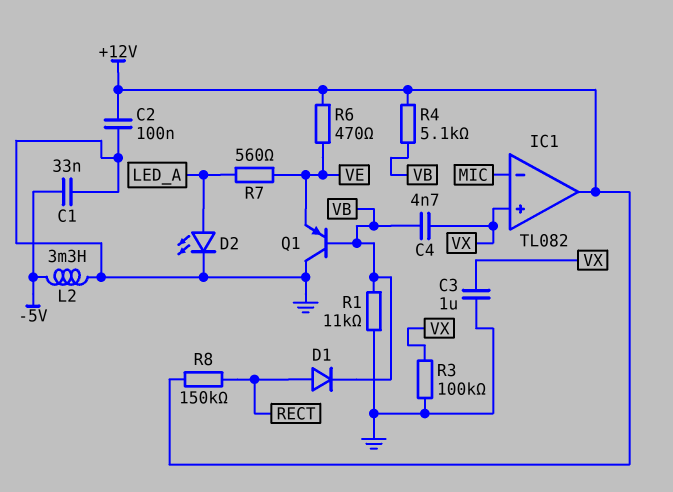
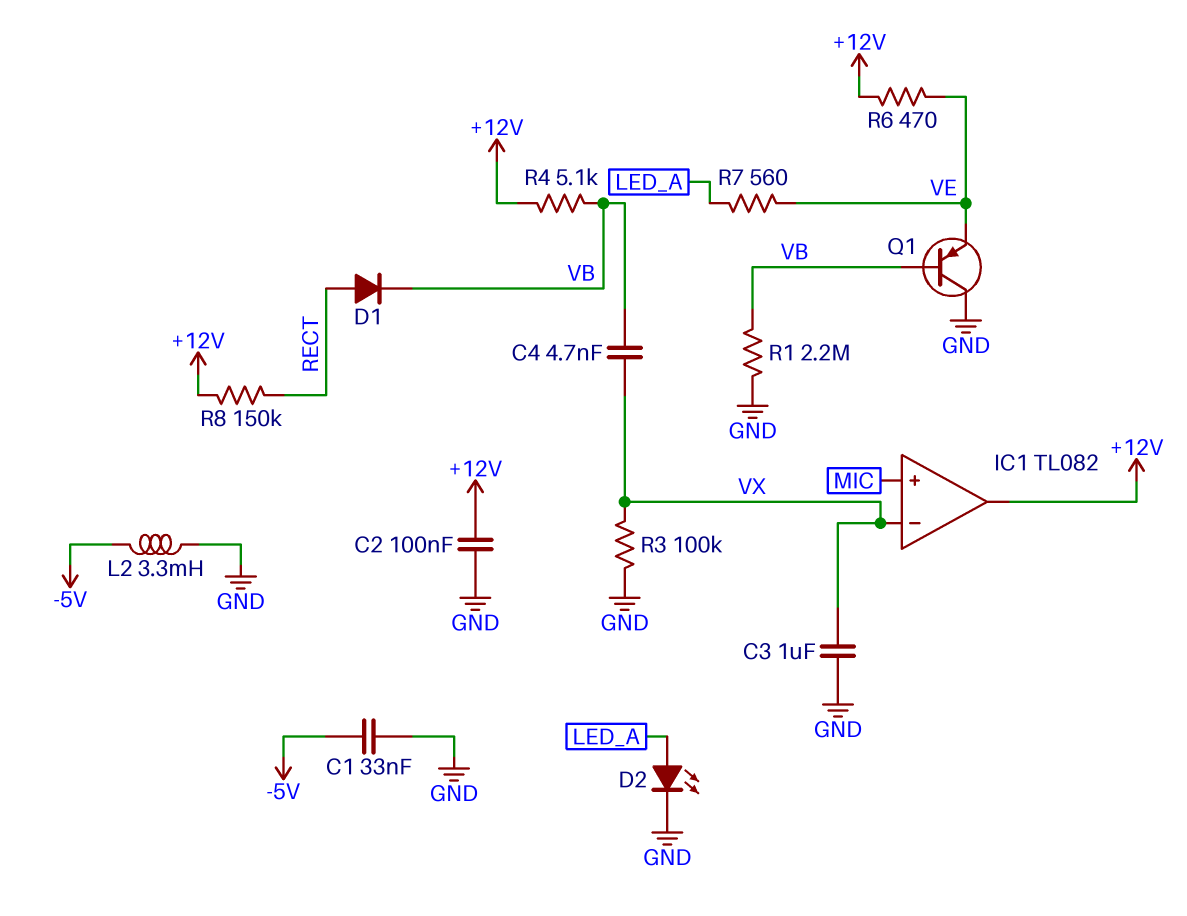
IC1 pin in+: VX -> MIC
IC1 pin in-: MIC -> VX
R1: 11k (GND, VB) -> 2.2M (GND, VB)

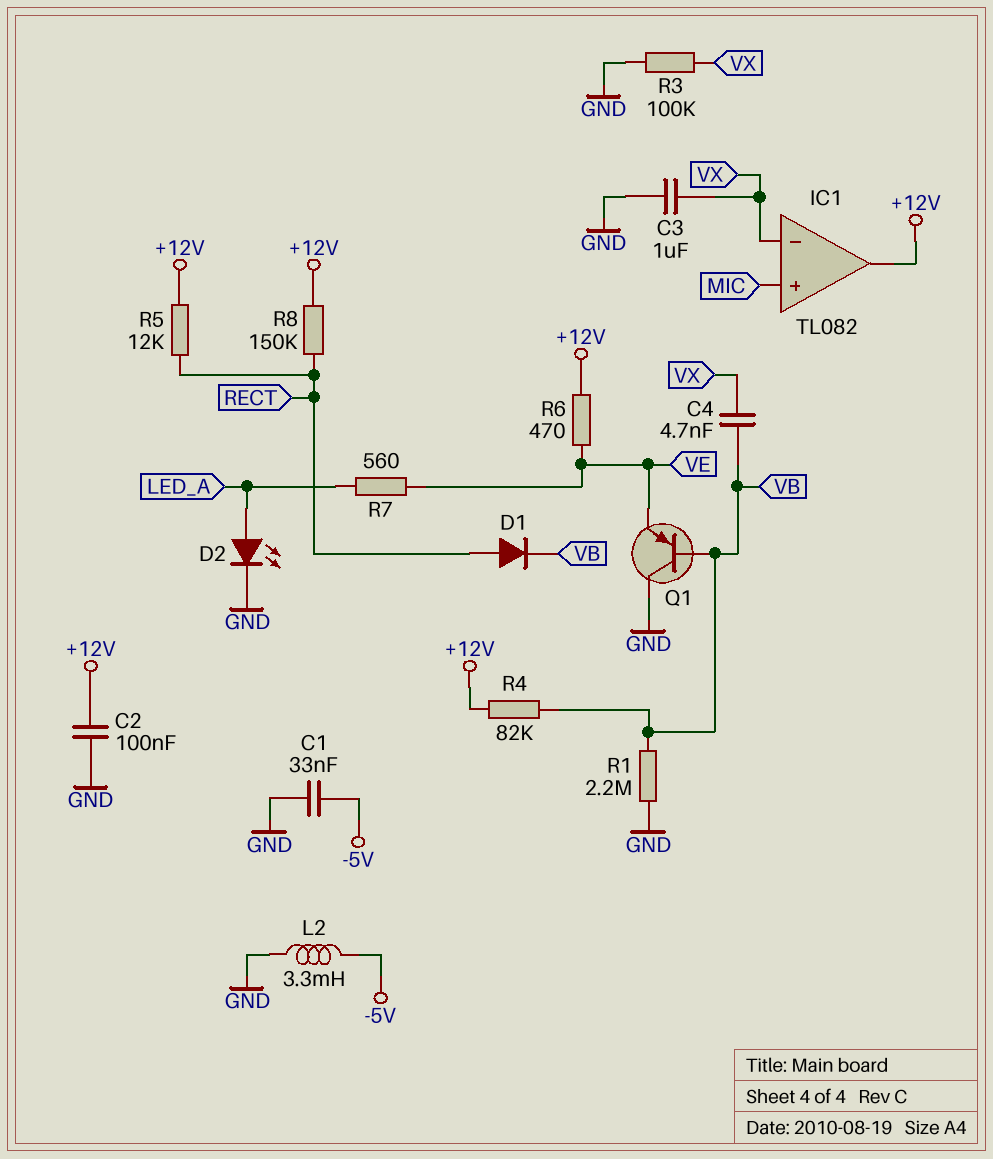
R4: 5.1k (+12V, VB) -> 82k (+12V, VB)
R5: none -> 12k (+12V, RECT)

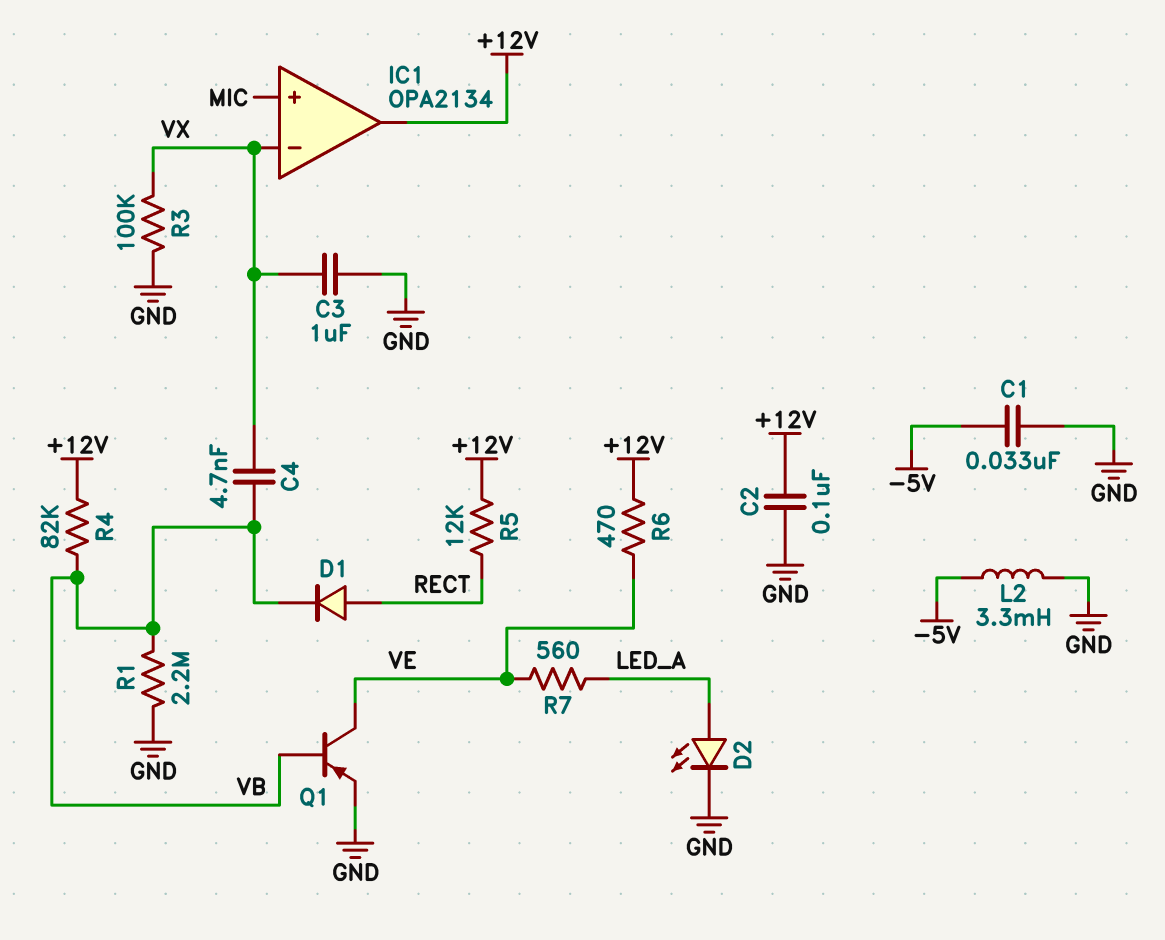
IC1: TL082 -> OPA2134
Q1: PNP (B VB, C GND, E VE) -> PNP (B VB, C VE, E GND)
R8: 150k (+12V, RECT) -> none

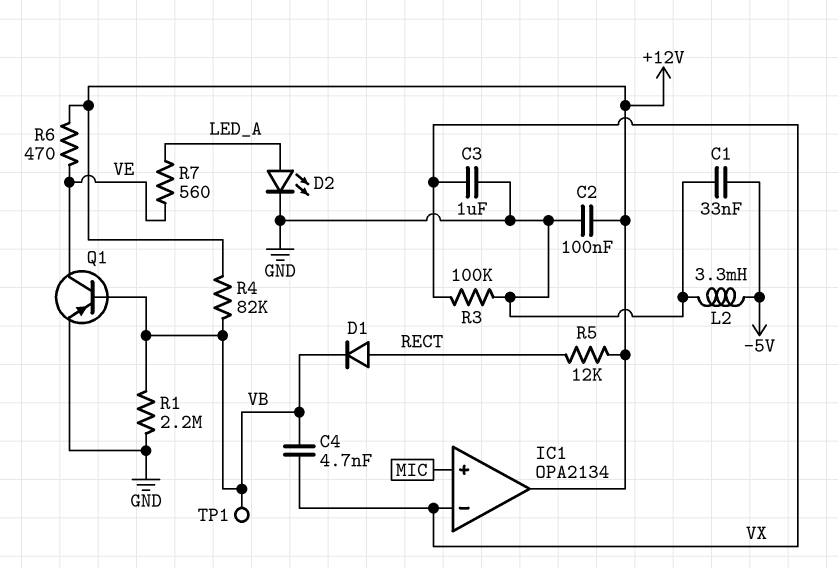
TP1: none -> test point (VB)

